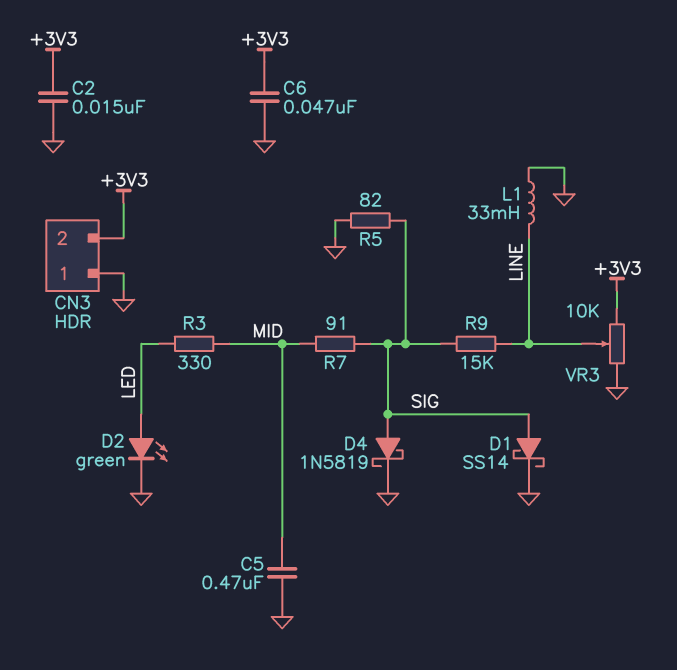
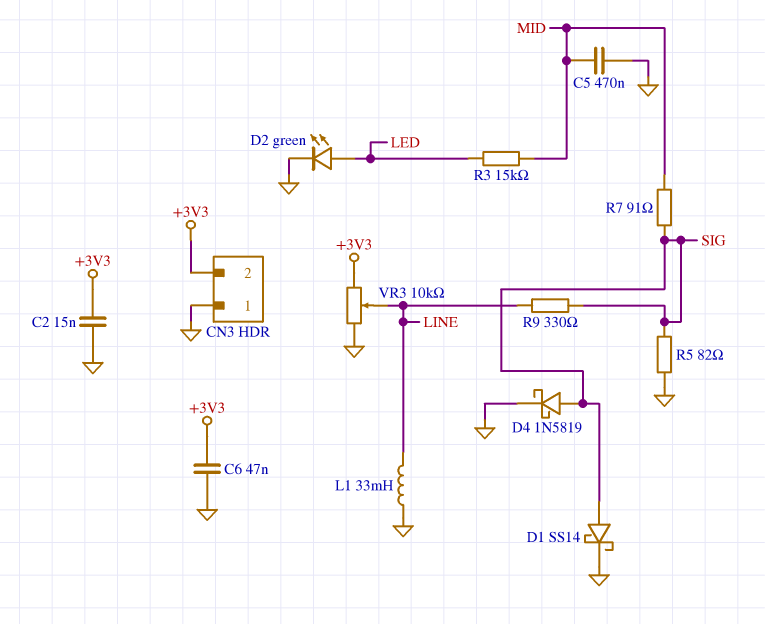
R3: 330 (LED, MID) -> 15k (LED, MID)
R9: 15k (LINE, SIG) -> 330 (LINE, SIG)

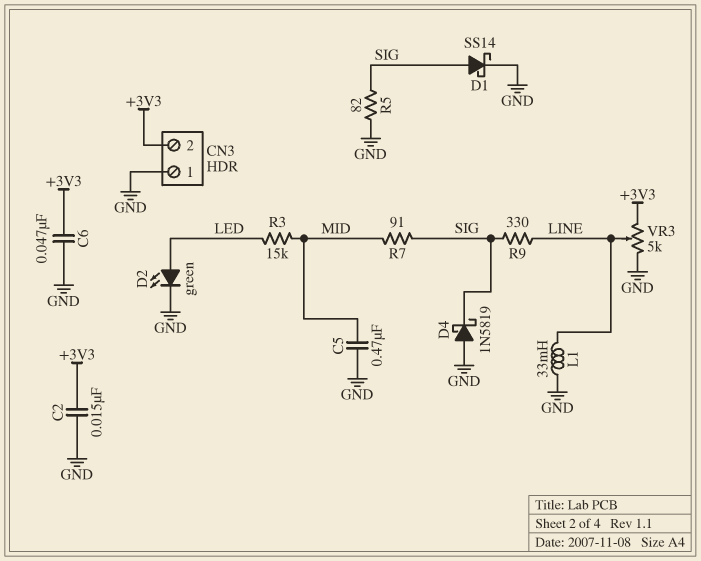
D4: schottky 1N5819 (A SIG, K GND) -> schottky 1N5819 (A GND, K SIG)
VR3: 10k (+3V3, GND, wiper LINE) -> 5k (+3V3, GND, wiper LINE)

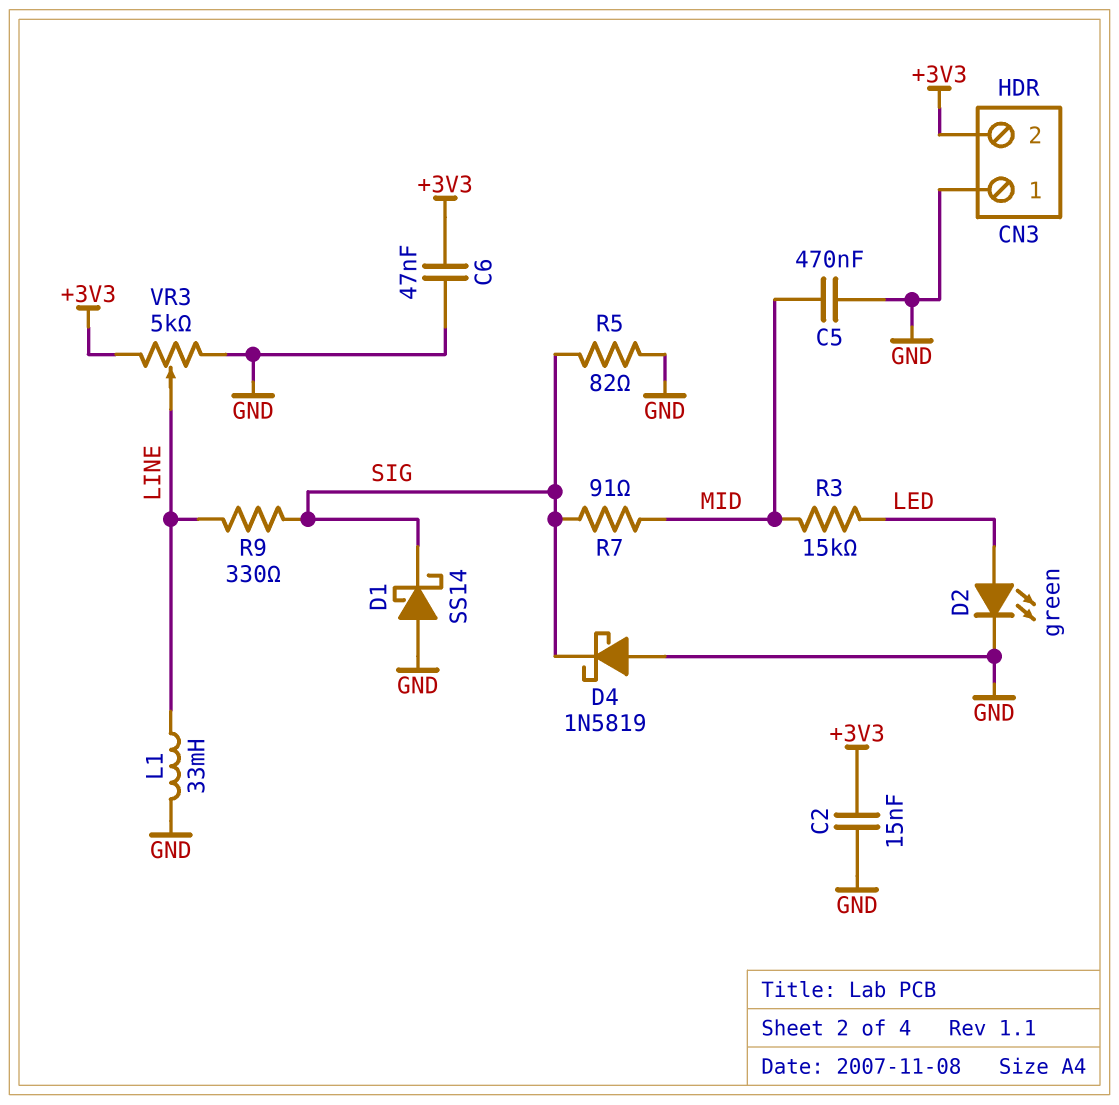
D1: schottky SS14 (A SIG, K GND) -> schottky SS14 (A GND, K SIG)

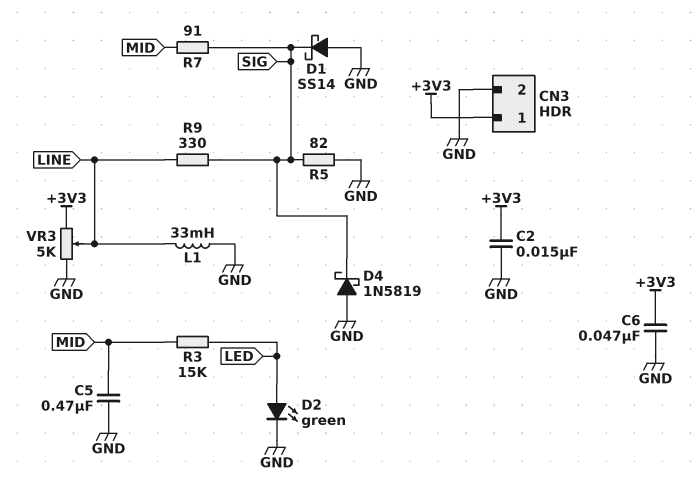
CN3 pin 1: GND -> +3V3
CN3 pin 2: +3V3 -> GND

